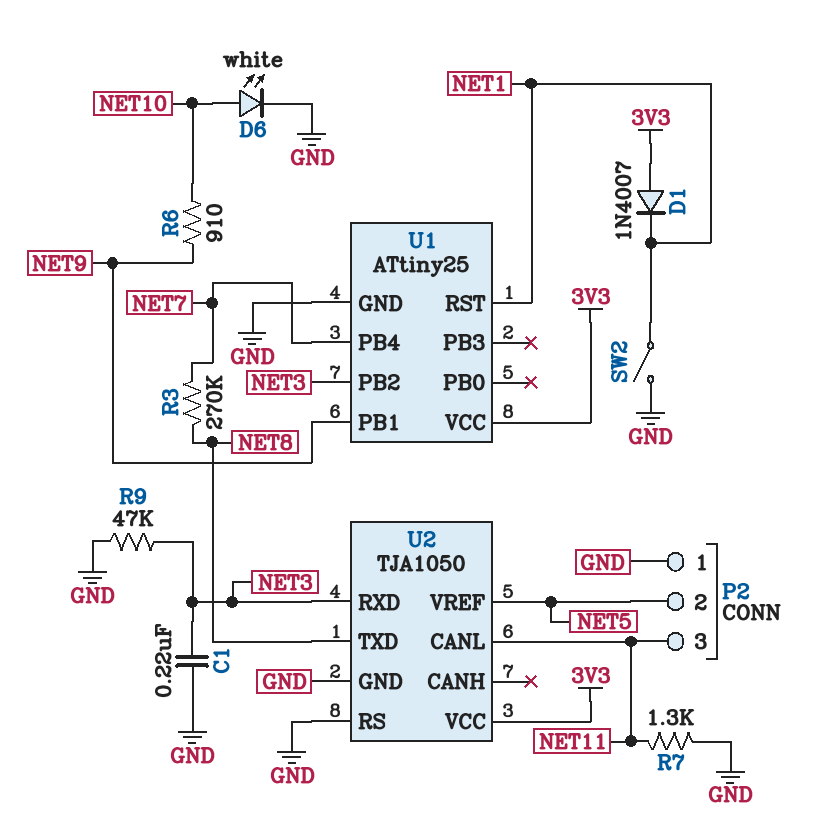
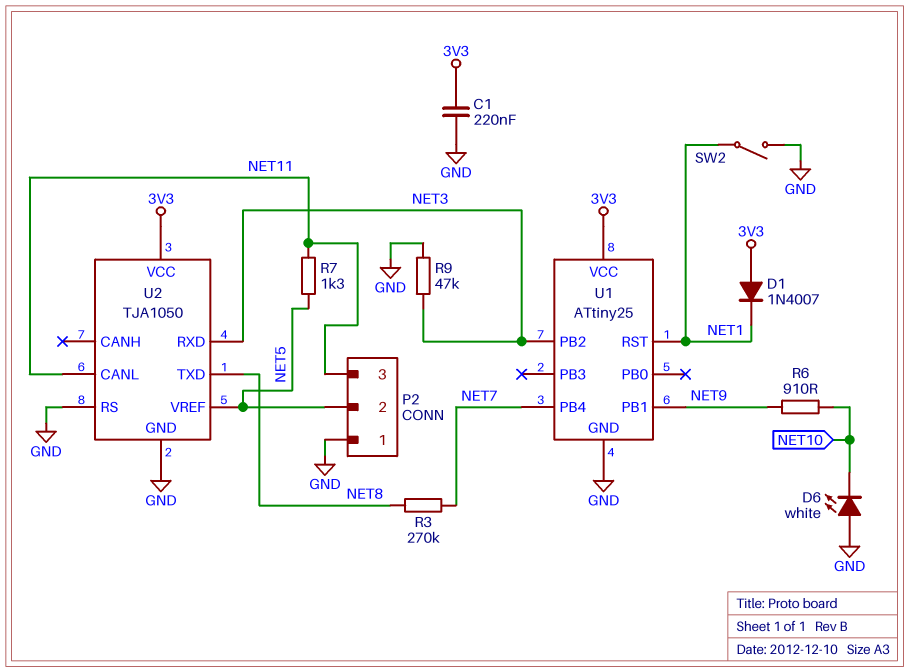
C1: 220nF (GND, NET3) -> 220nF (3V3, GND)
D6: LED white (A NET10, K GND) -> LED white (A GND, K NET10)
R7: 1.3k (GND, NET11) -> 1.3k (NET5, NET11)

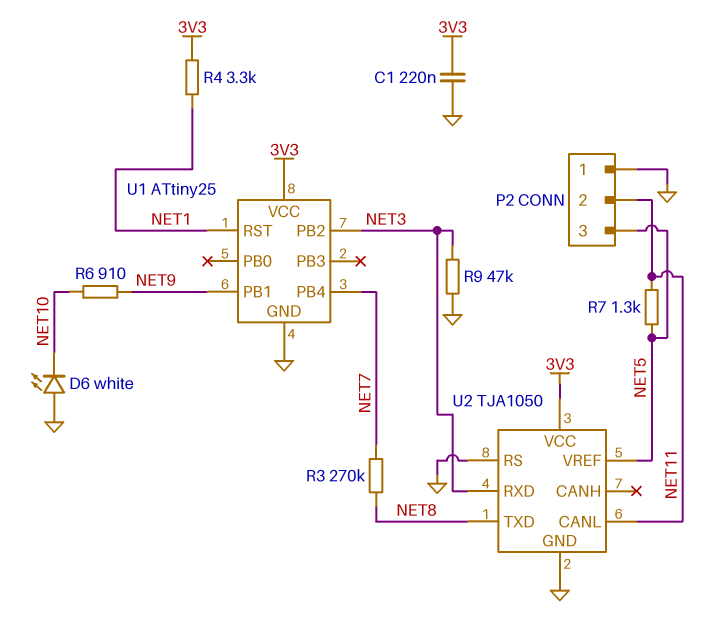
D1: diode 1N4007 (A 3V3, K NET1) -> none
P2 pin 2: NET5 -> NET11
P2 pin 3: NET11 -> NET5
R4: none -> 3.3k (3V3, NET1)
SW2: switch (GND, NET1) -> none

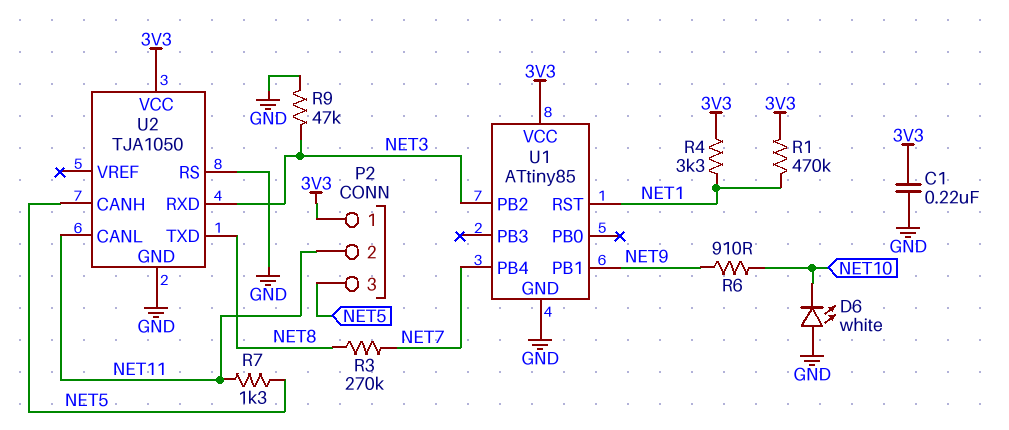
P2 pin 1: GND -> 3V3
R1: none -> 470k (3V3, NET1)
U1: ATtiny25 -> ATtiny85
U2 pin CANH: none -> NET5
U2 pin VREF: NET5 -> none

